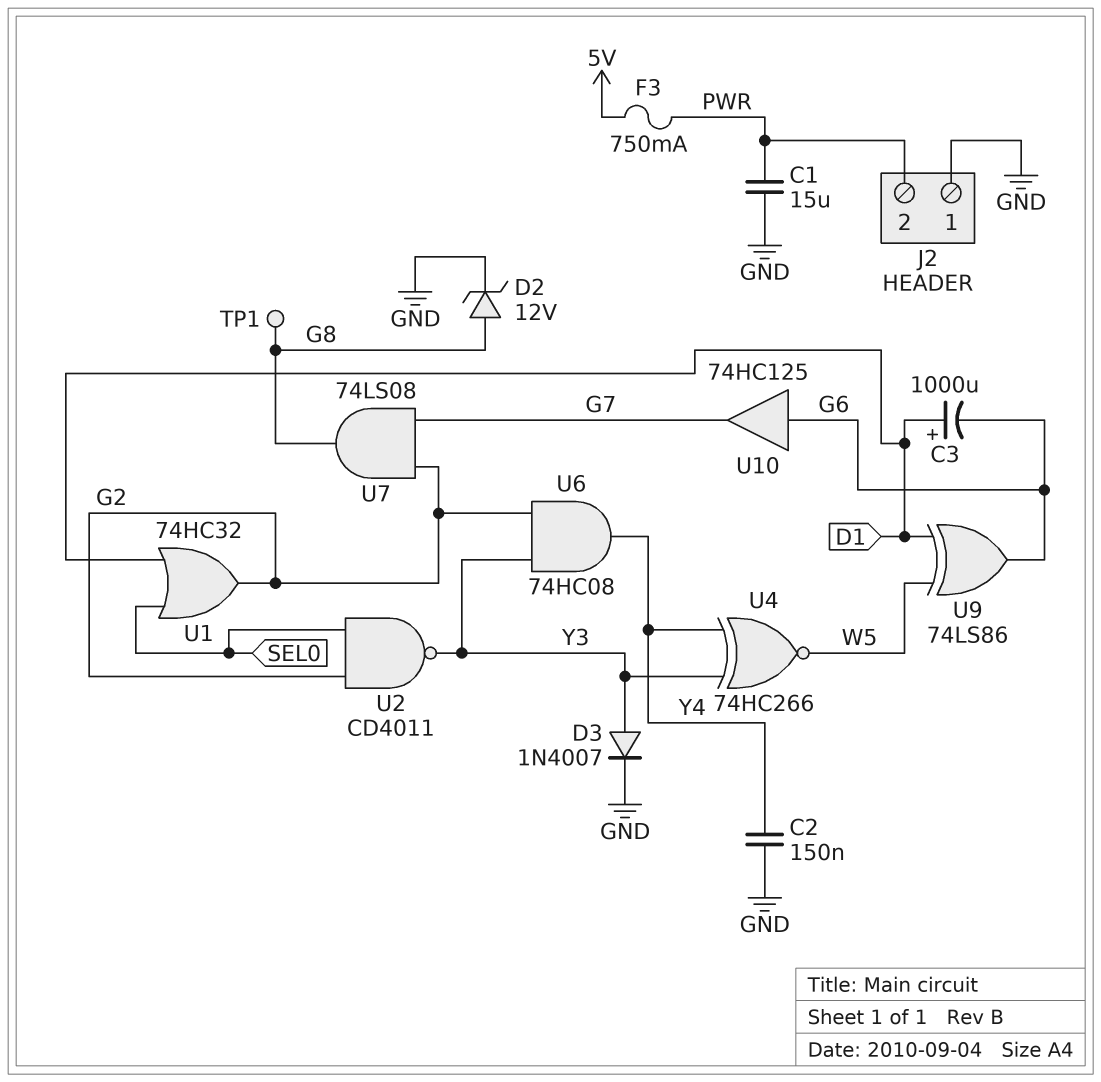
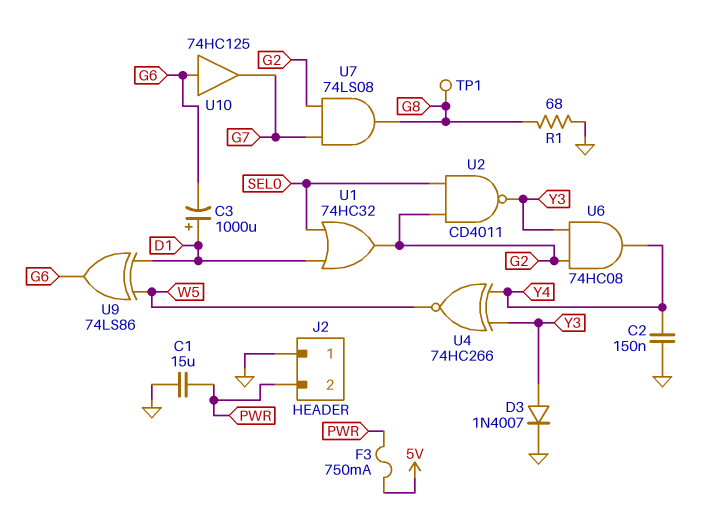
D2: zener 12V (A G8, K GND) -> none
R1: none -> 68 (G8, GND)

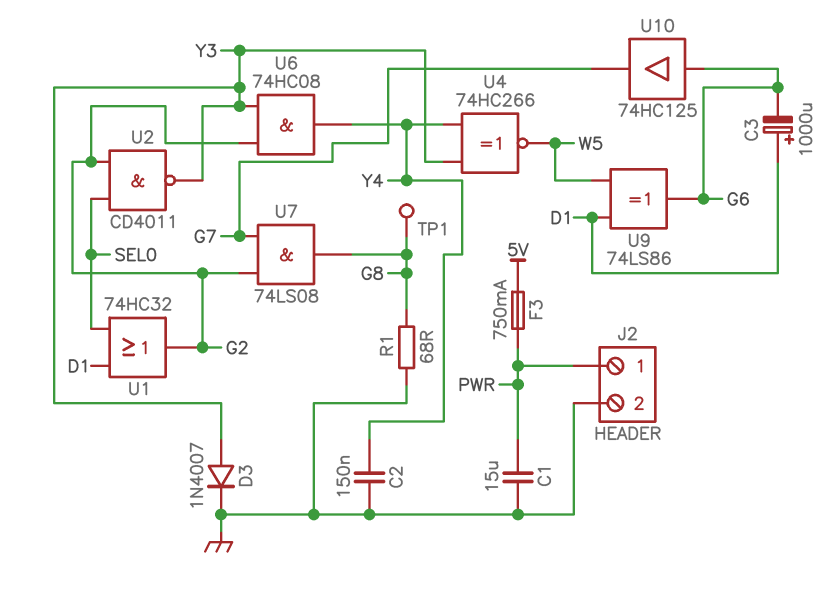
J2 pin 1: GND -> PWR
J2 pin 2: PWR -> GND

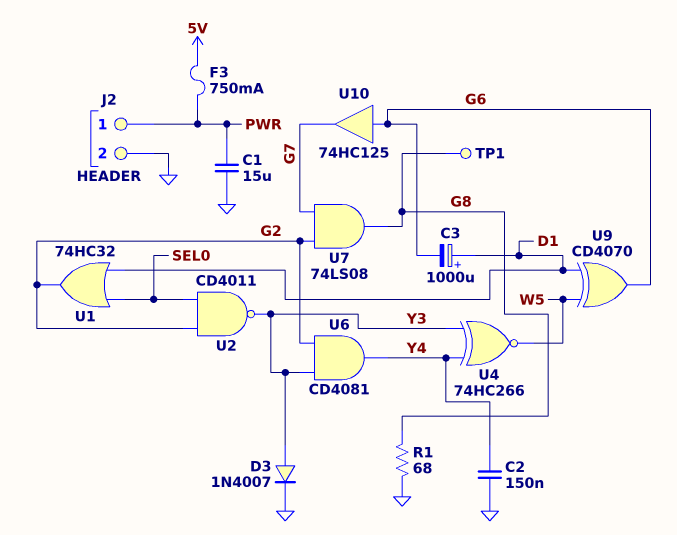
U6: AND 74HC08 (in G2, in Y3, out Y4) -> AND CD4081 (in G2, in Y3, out Y4)
U9: XOR 74LS86 (in D1, in W5, out G6) -> XOR CD4070 (in D1, in W5, out G6)

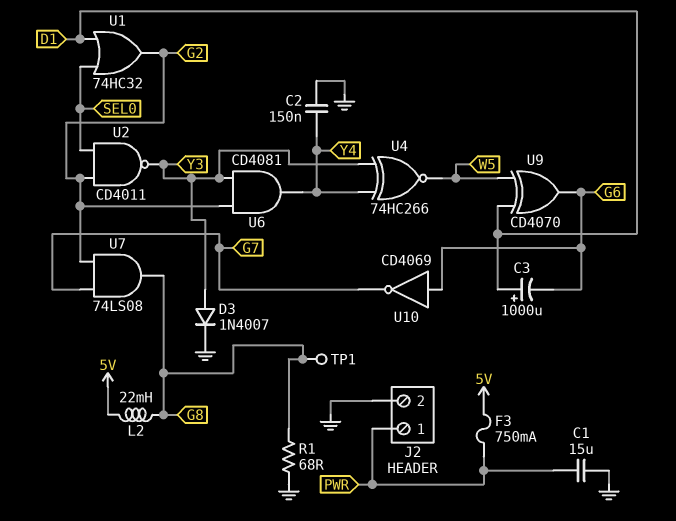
L2: none -> 22mH (5V, G8)
U10: buffer 74HC125 (in G6, out G7) -> NOT CD4069 (in G6, out G7)

